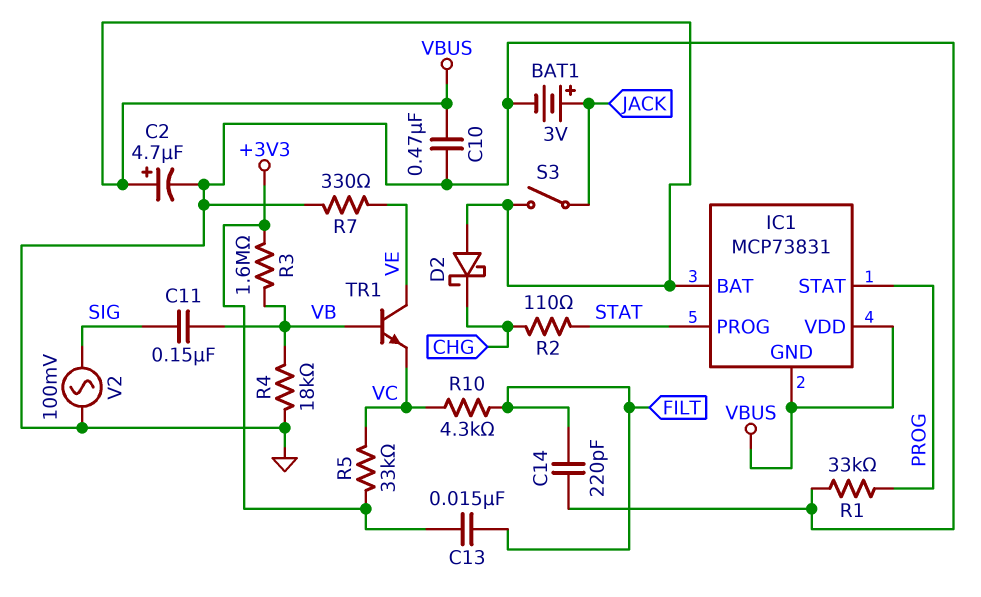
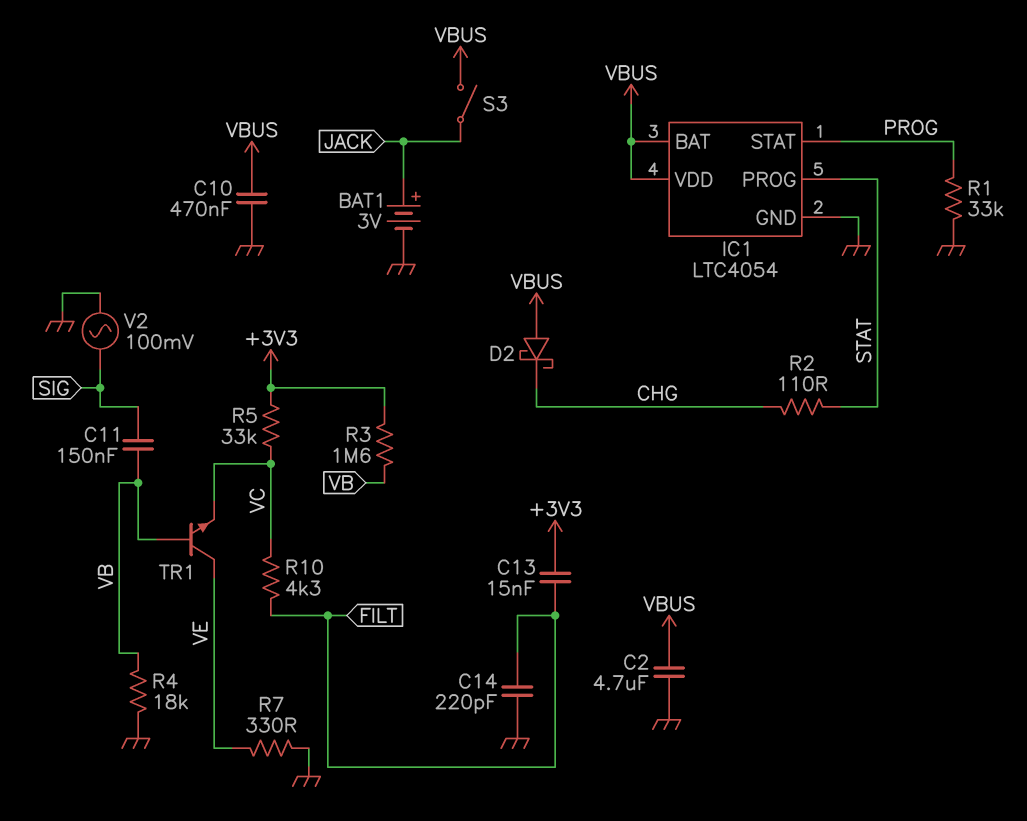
C2: 4.7uF (plus VBUS, minus GND) -> 4.7uF (GND, VBUS)
IC1: MCP73831 -> LTC4054
IC1 pin GND: VBUS -> GND

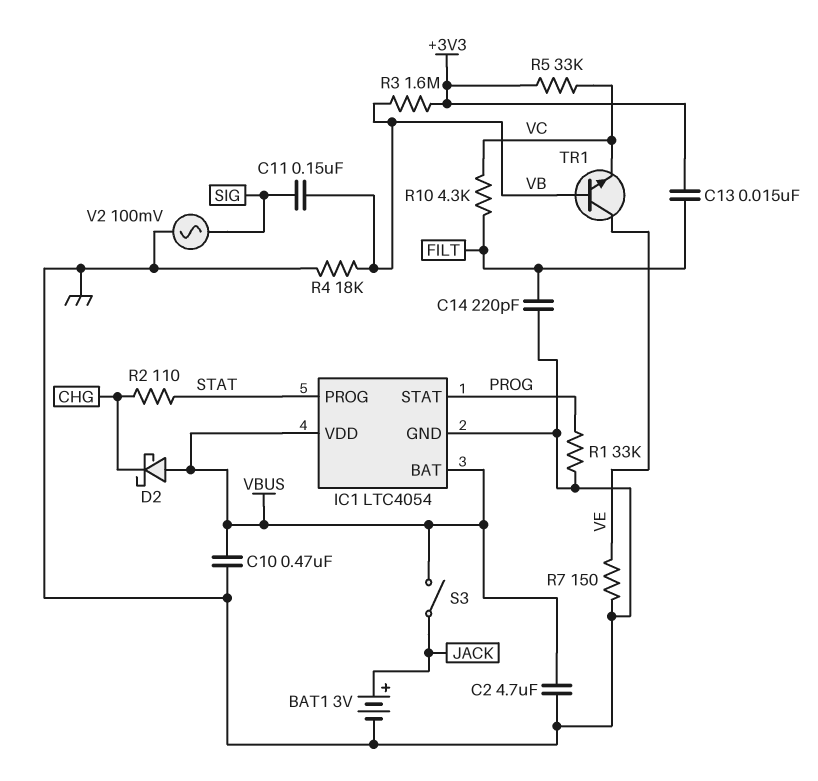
R7: 330 (GND, VE) -> 150 (GND, VE)

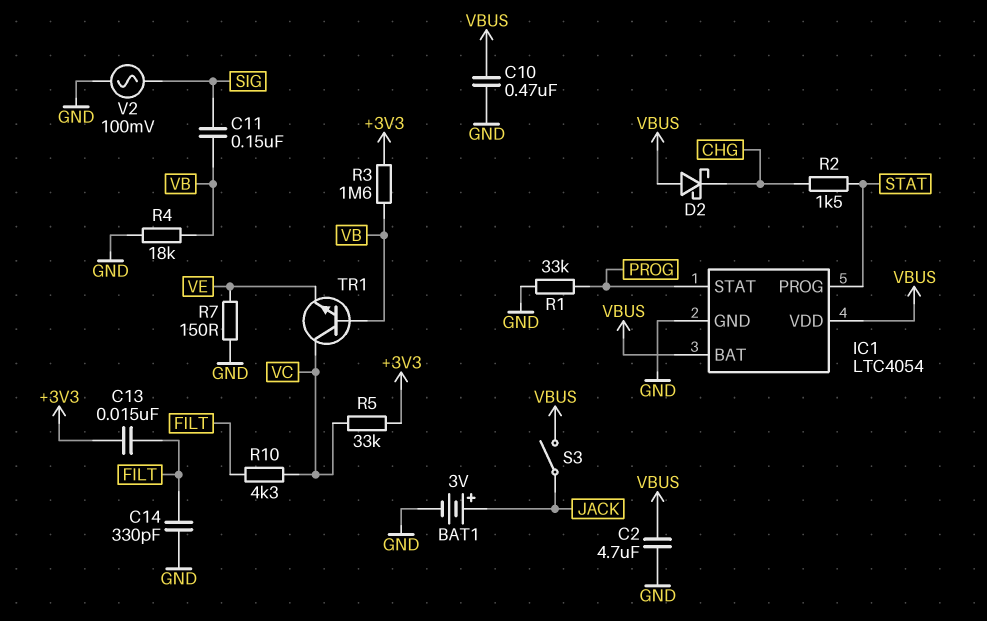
C14: 220pF (FILT, GND) -> 330pF (FILT, GND)
R2: 110 (CHG, STAT) -> 1.5k (CHG, STAT)
TR1: NPN (B VB, C VE, E VC) -> NPN (B VB, C VC, E VE)

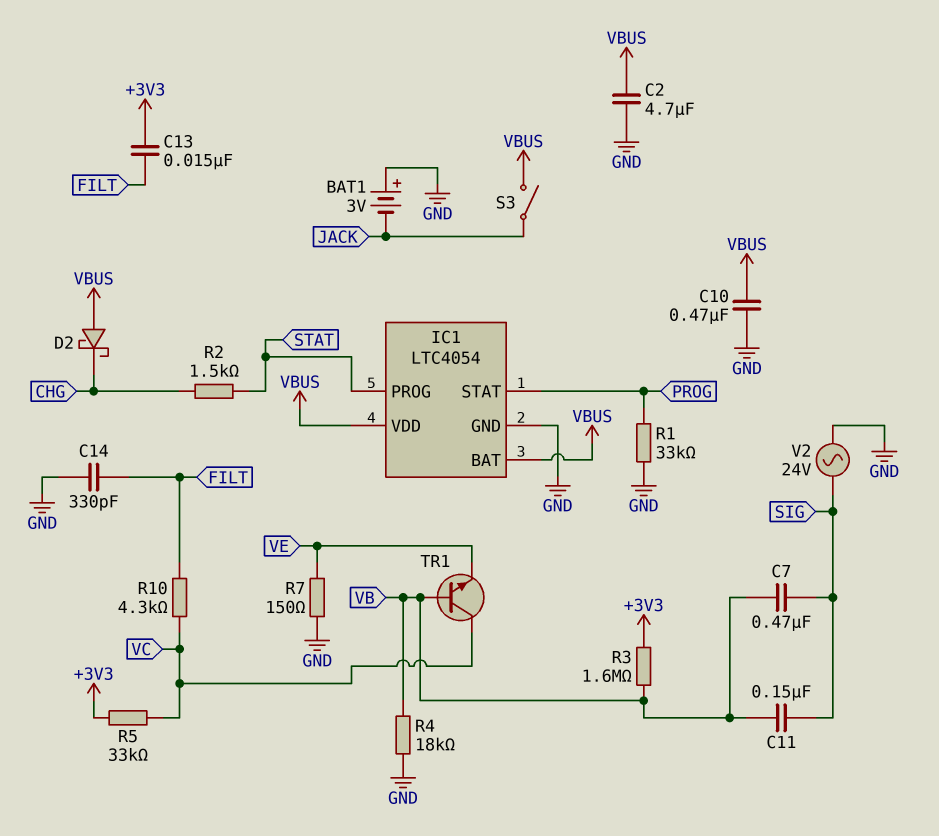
BAT1: 3V (plus JACK, minus GND) -> 3V (plus GND, minus JACK)
C7: none -> 470nF (SIG, VB)
V2: AC 100mV (GND, SIG) -> AC 24V (GND, SIG)

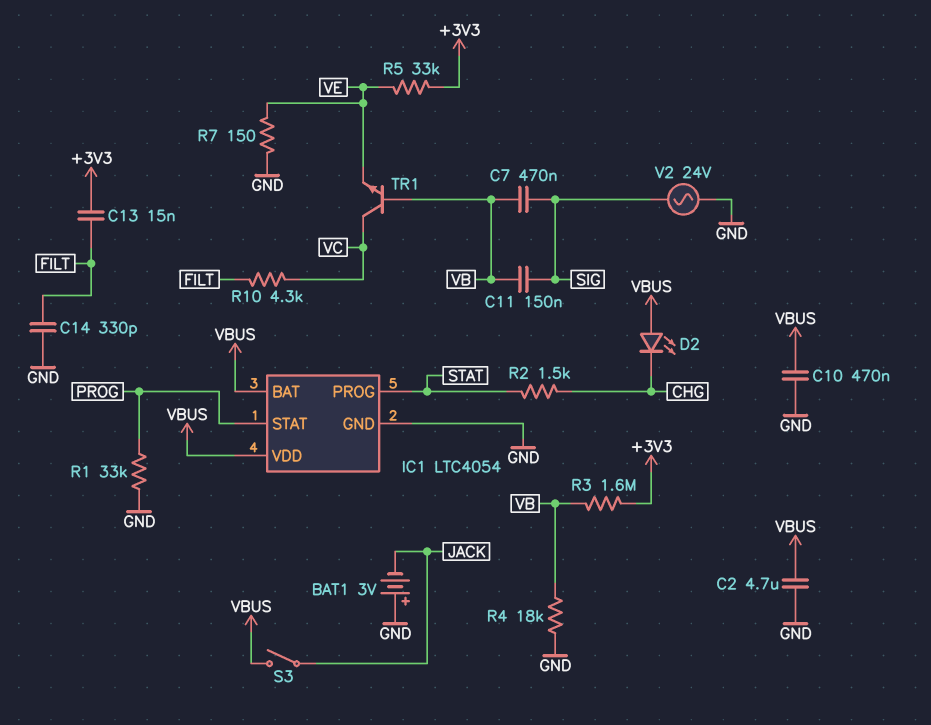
D2: schottky (A VBUS, K CHG) -> LED (A VBUS, K CHG)
R5: 33k (+3V3, VC) -> 33k (+3V3, VE)

